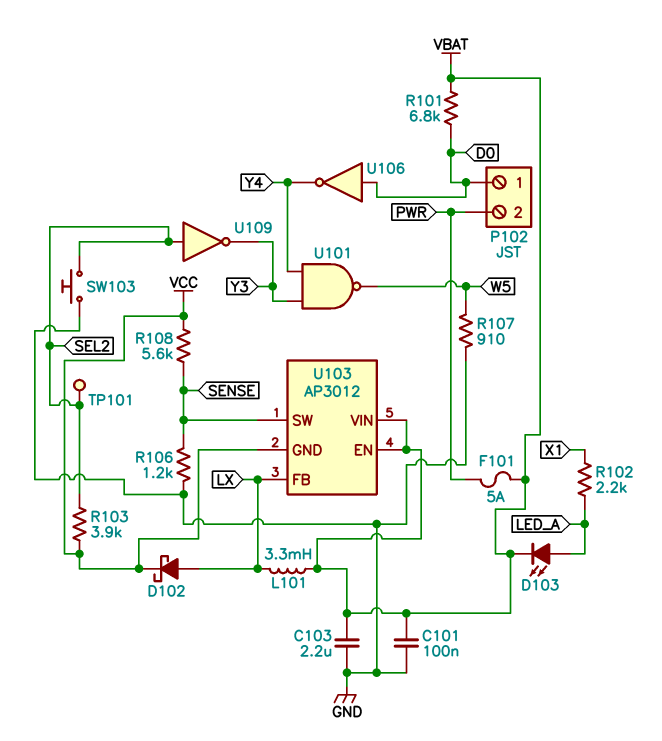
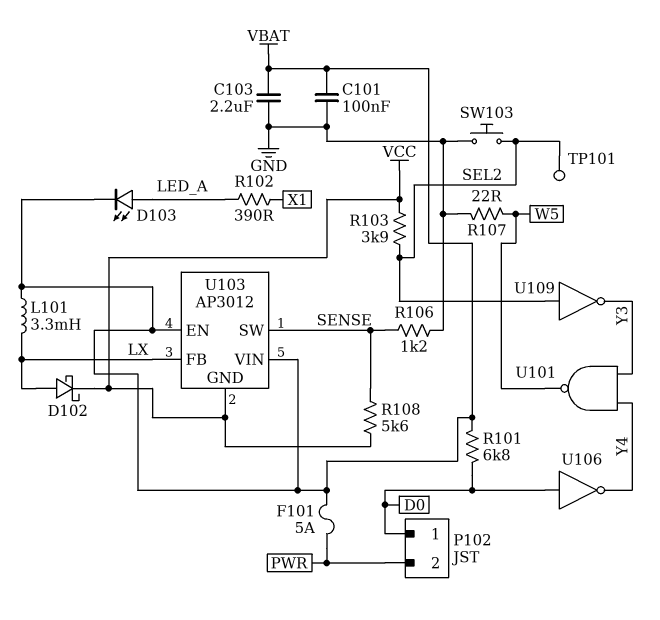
R102: 2.2k (LED_A, X1) -> 390 (LED_A, X1)
R107: 910 (GND, W5) -> 22 (GND, W5)

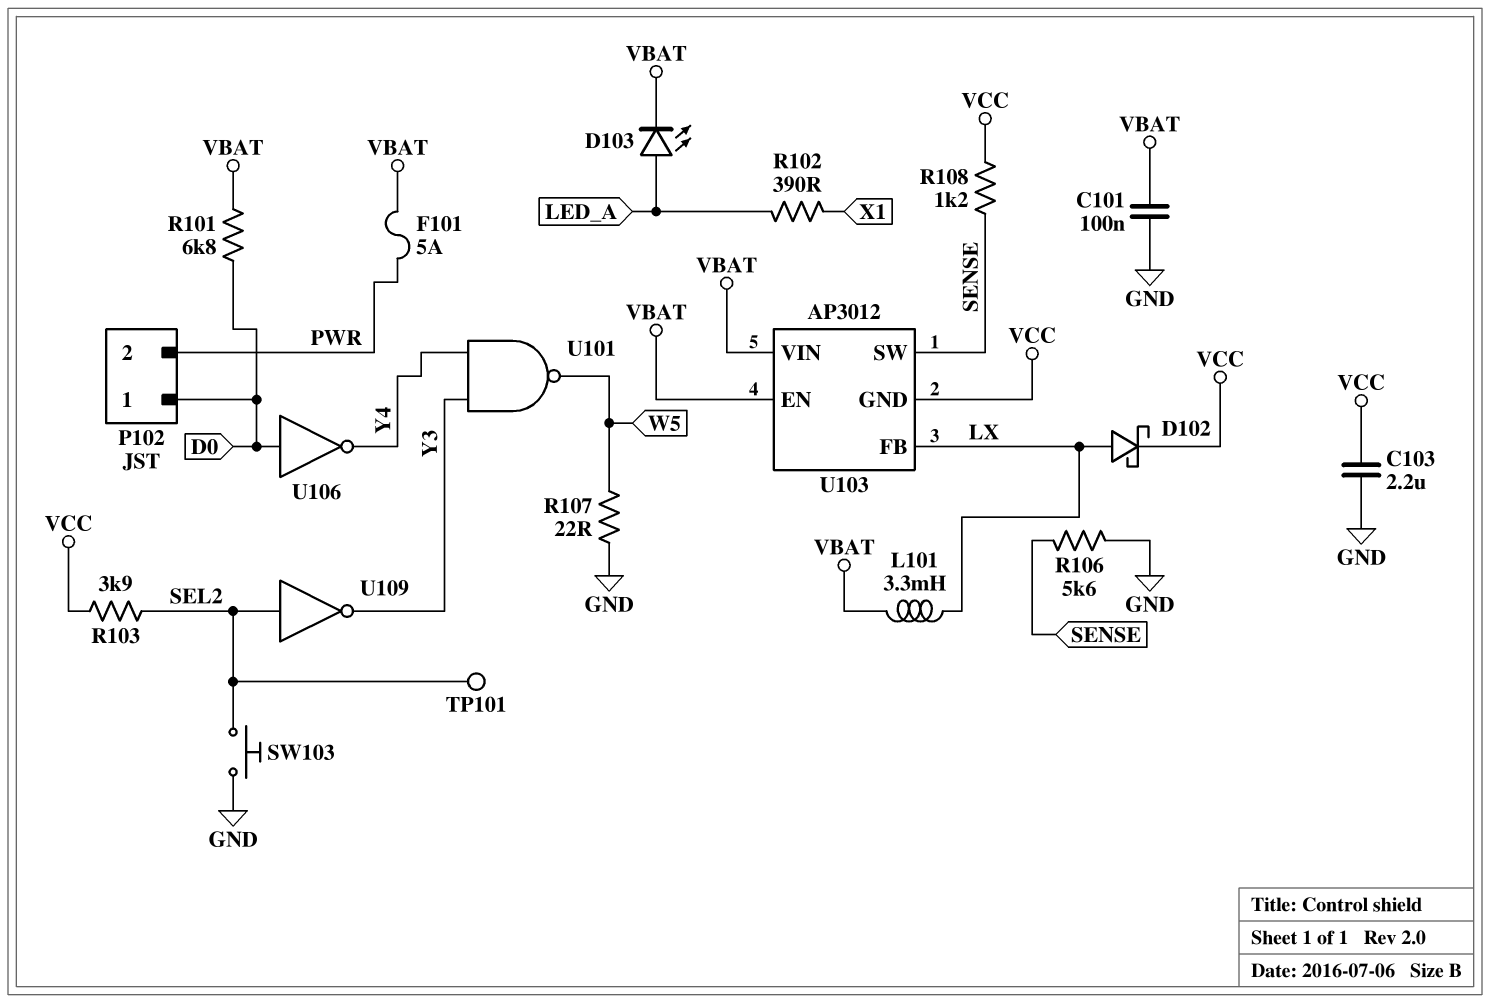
C103: 2.2uF (GND, VBAT) -> 2.2uF (GND, VCC)
R106: 1.2k (GND, SENSE) -> 5.6k (GND, SENSE)
R108: 5.6k (SENSE, VCC) -> 1.2k (SENSE, VCC)

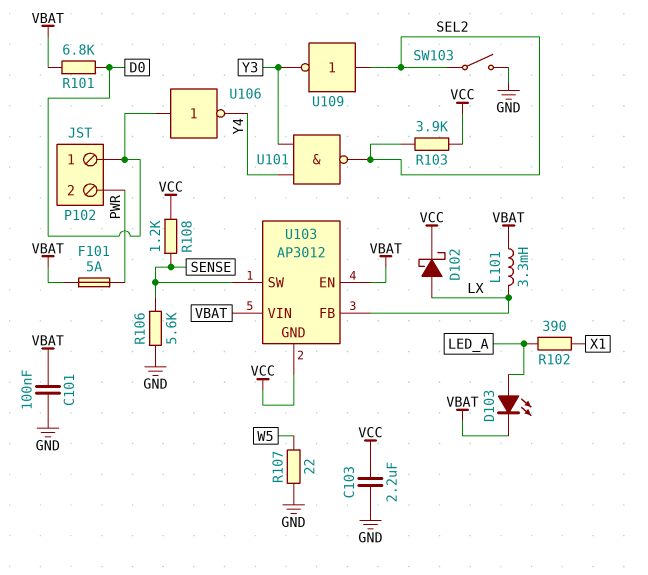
SW103: button (GND, SEL2) -> switch (GND, SEL2)
TP101: test point (SEL2) -> none
U101: NAND (in Y3, in Y4, out W5) -> NAND (in Y3, in Y4, out SEL2)

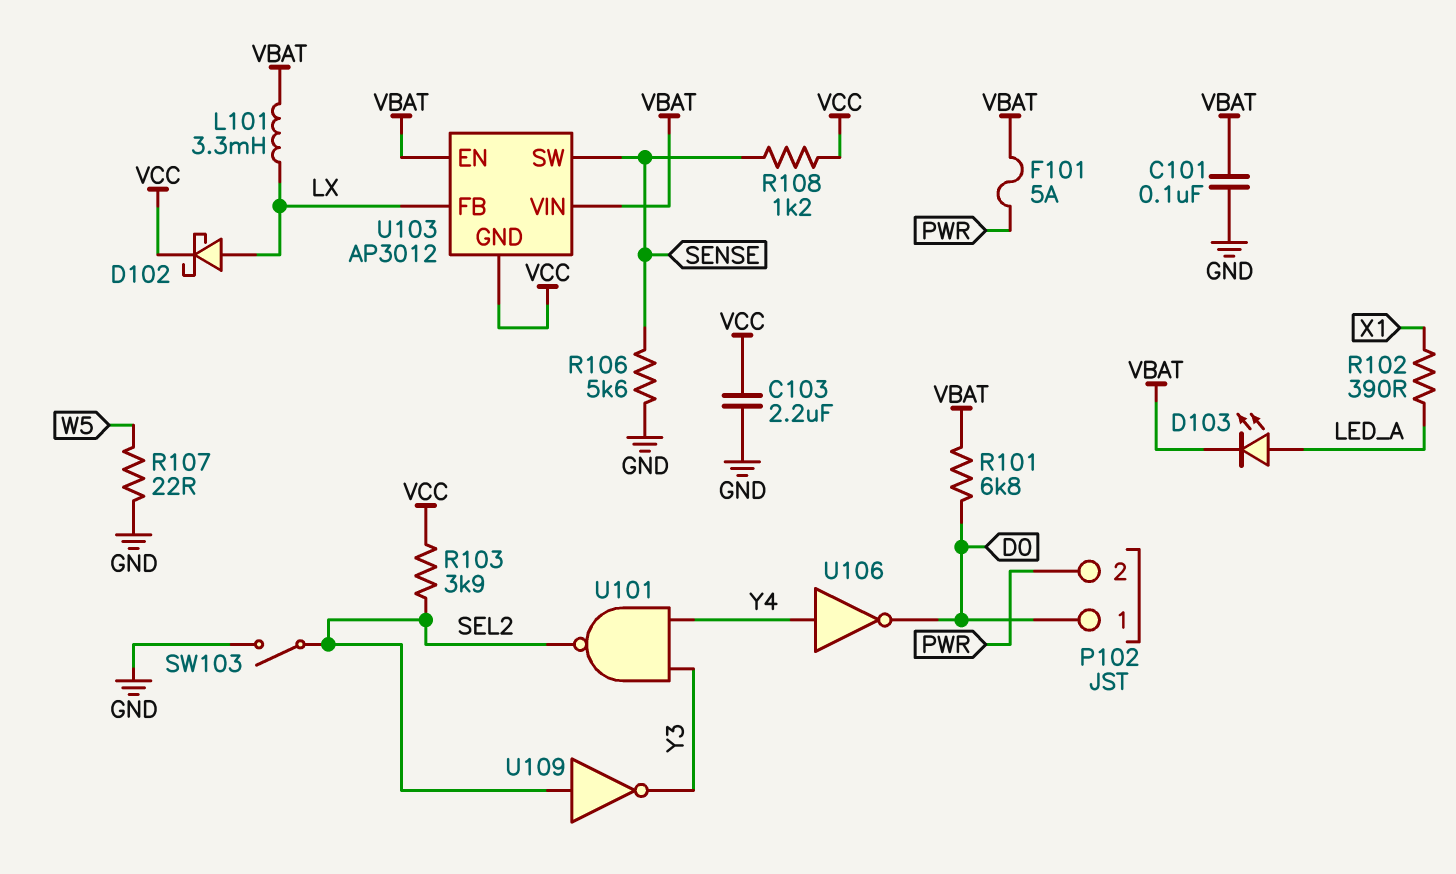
U106: NOT (in D0, out Y4) -> NOT (in Y4, out D0)

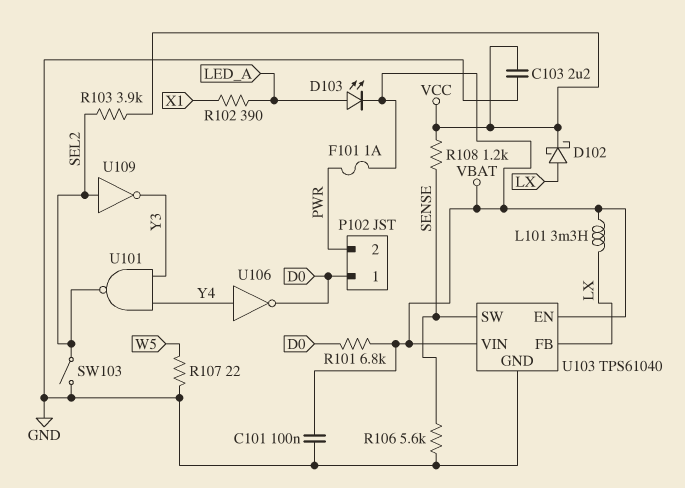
F101: 5A (PWR, VBAT) -> 1A (PWR, VBAT)
U103: AP3012 -> TPS61040
U103 pin GND: VCC -> GND

